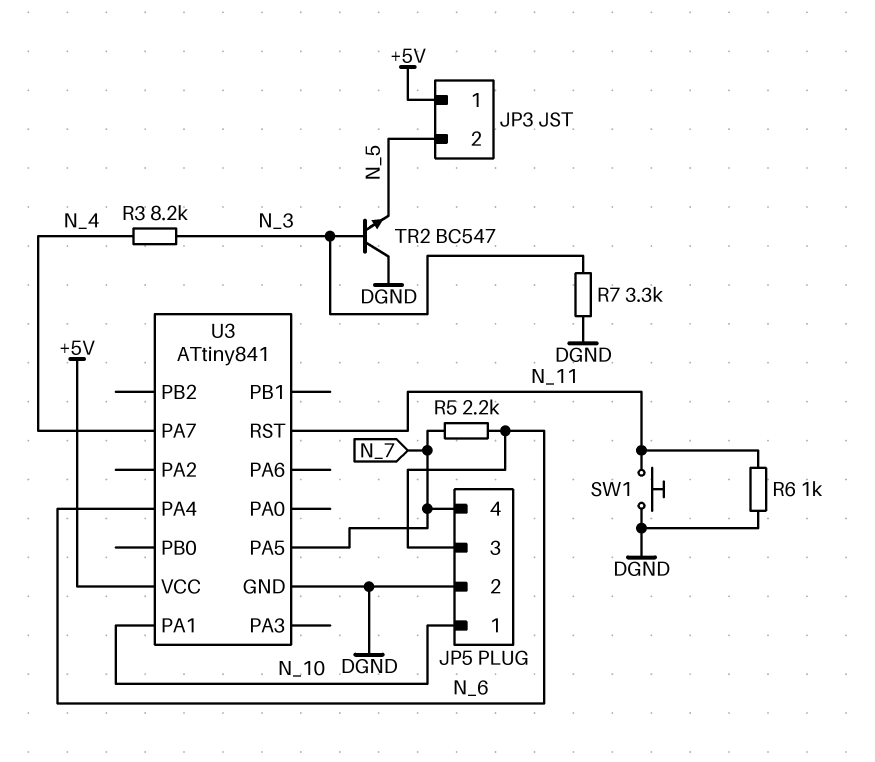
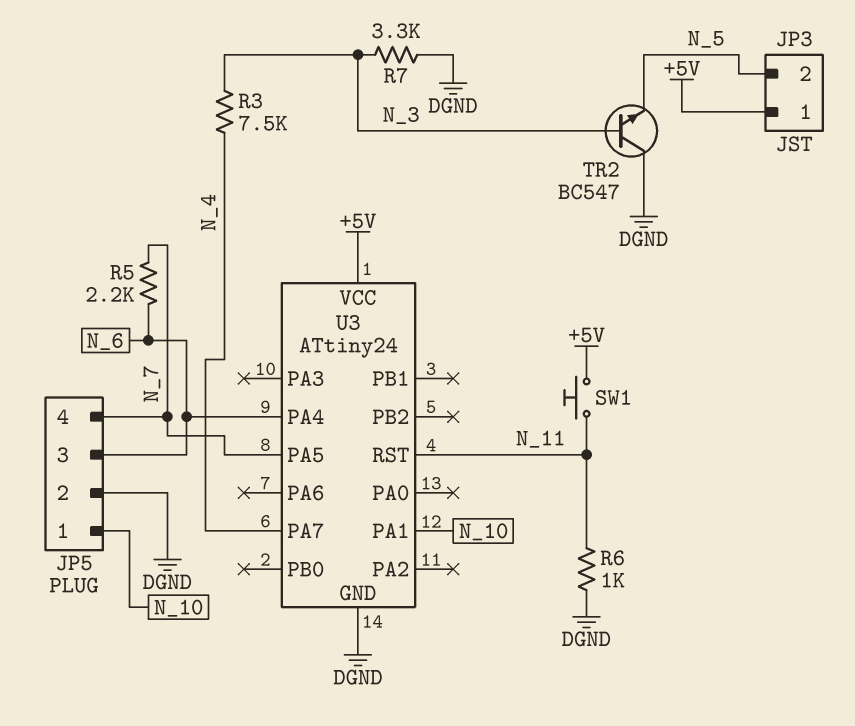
R3: 8.2k (N_3, N_4) -> 7.5k (N_3, N_4)
SW1: button (DGND, N_11) -> button (+5V, N_11)
U3: ATtiny841 -> ATtiny24

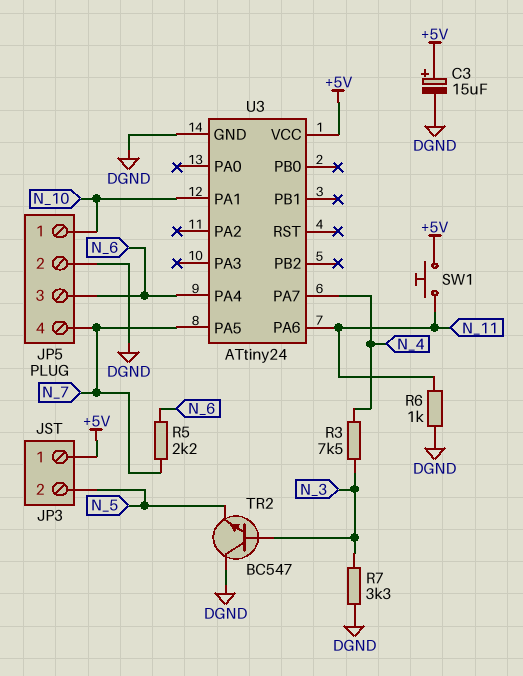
C3: none -> 15uF (plus +5V, minus DGND)
U3 pin PA6: none -> N_11
U3 pin RST: N_11 -> none

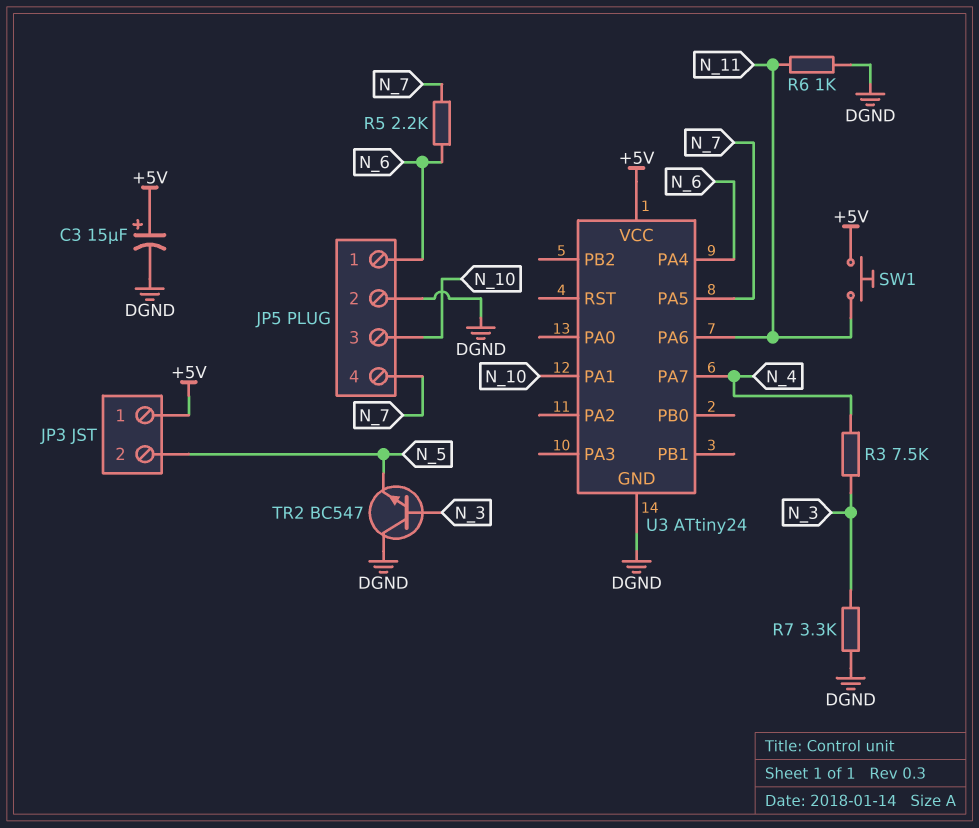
JP5 pin 1: N_10 -> N_6
JP5 pin 3: N_6 -> N_10

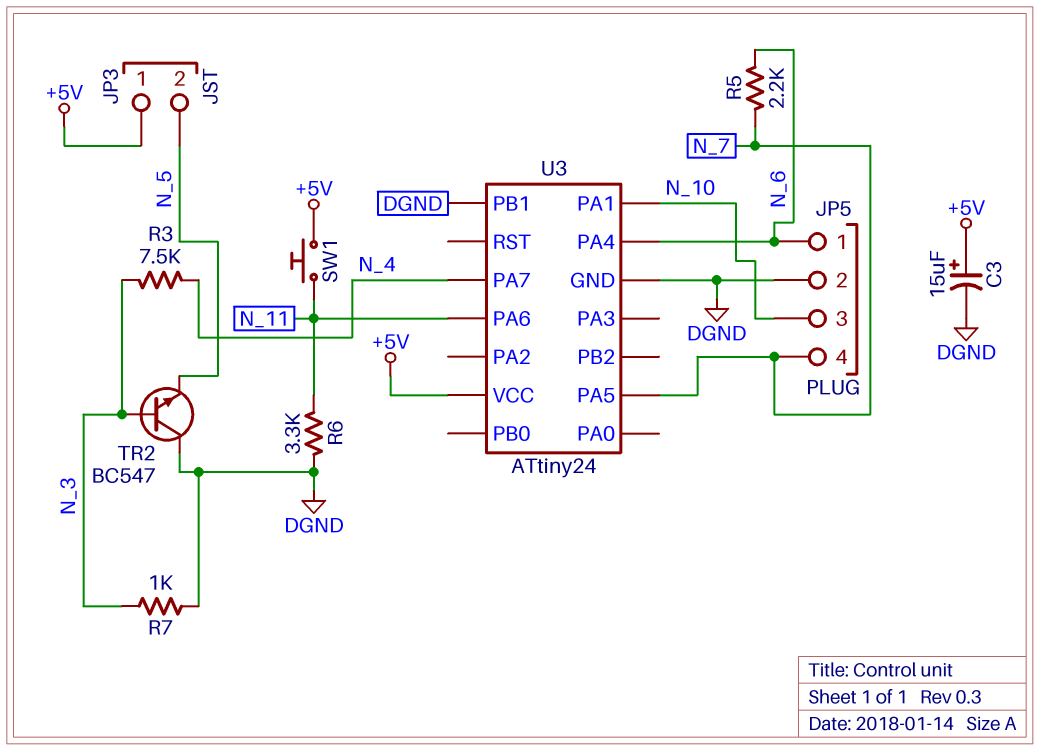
R6: 1k (DGND, N_11) -> 3.3k (DGND, N_11)
R7: 3.3k (DGND, N_3) -> 1k (DGND, N_3)
U3 pin PB1: none -> DGND

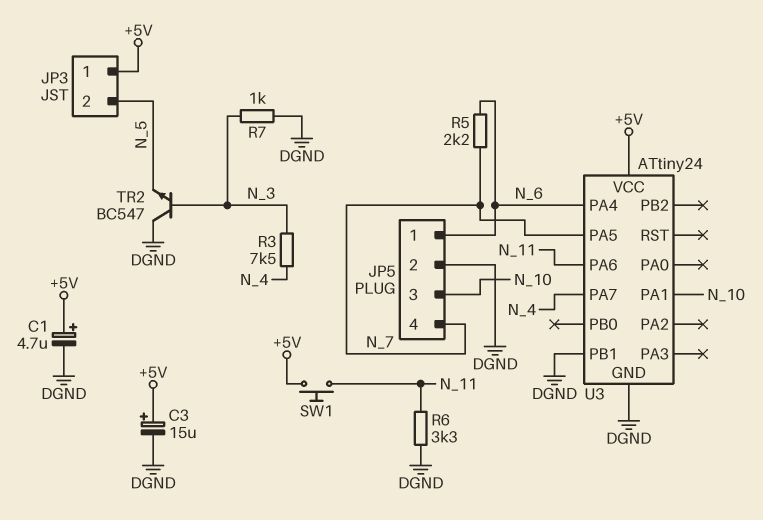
C1: none -> 4.7uF (plus +5V, minus DGND)

